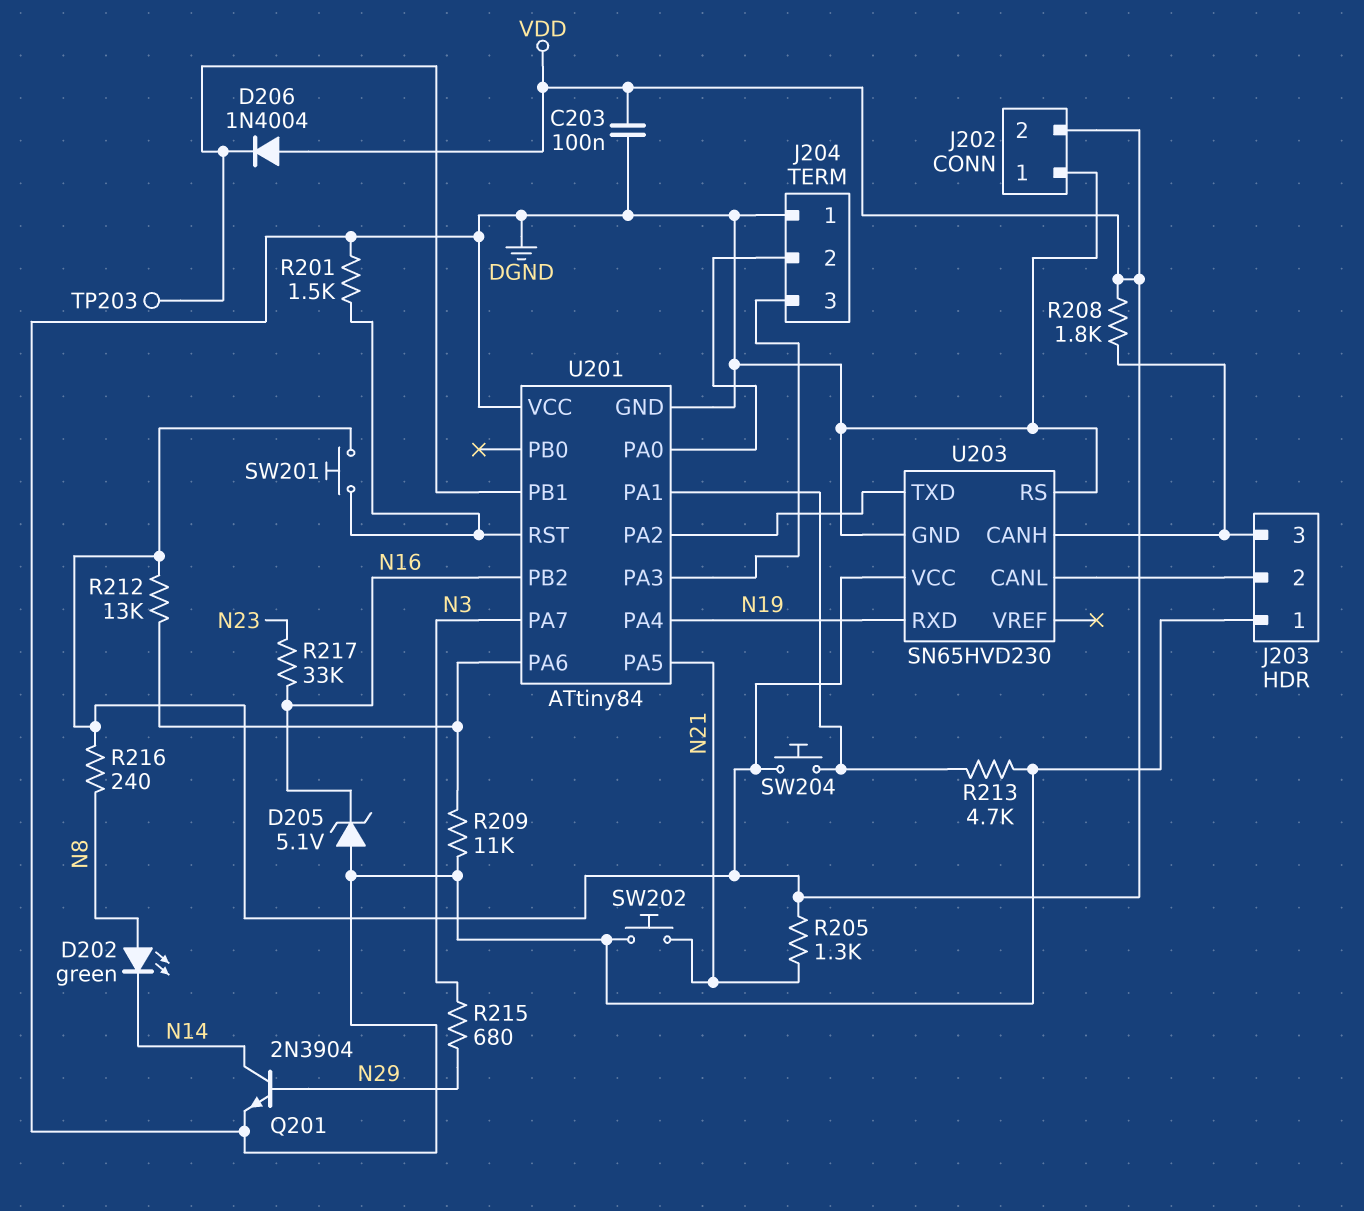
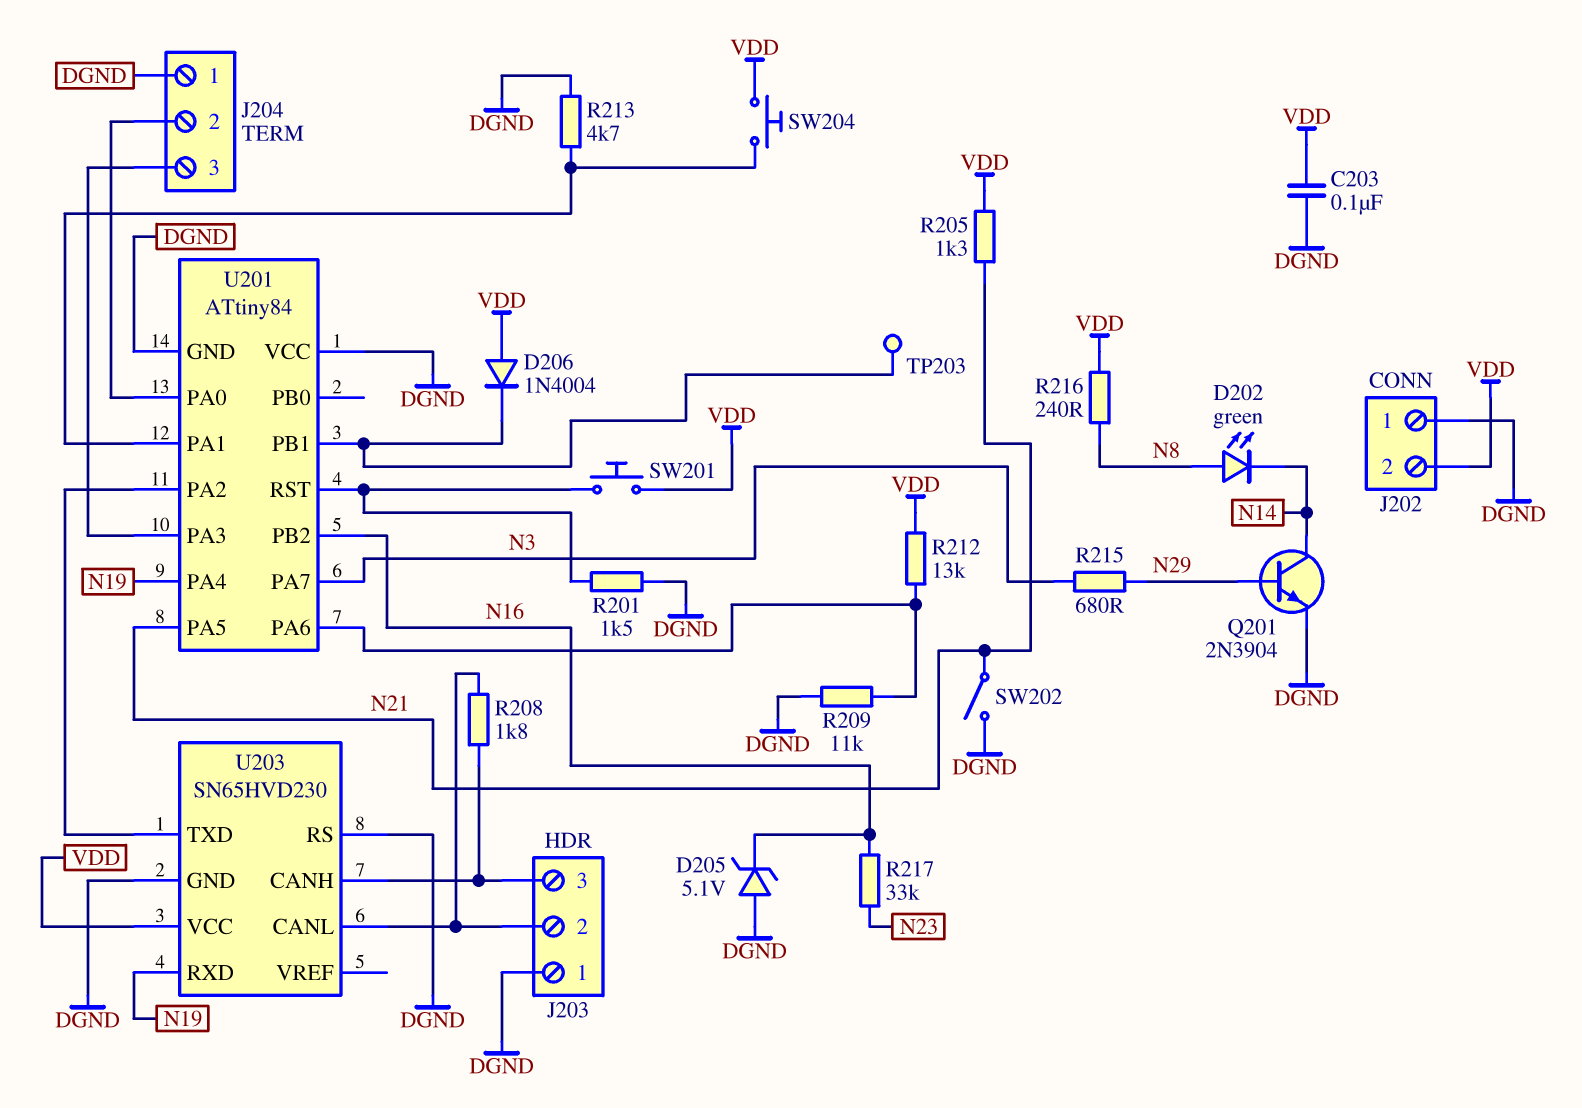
R208: 1.8k (J203/3, VDD) -> 1.8k (J203/2, J203/3)
SW202: button (DGND, N21) -> switch (DGND, N21)

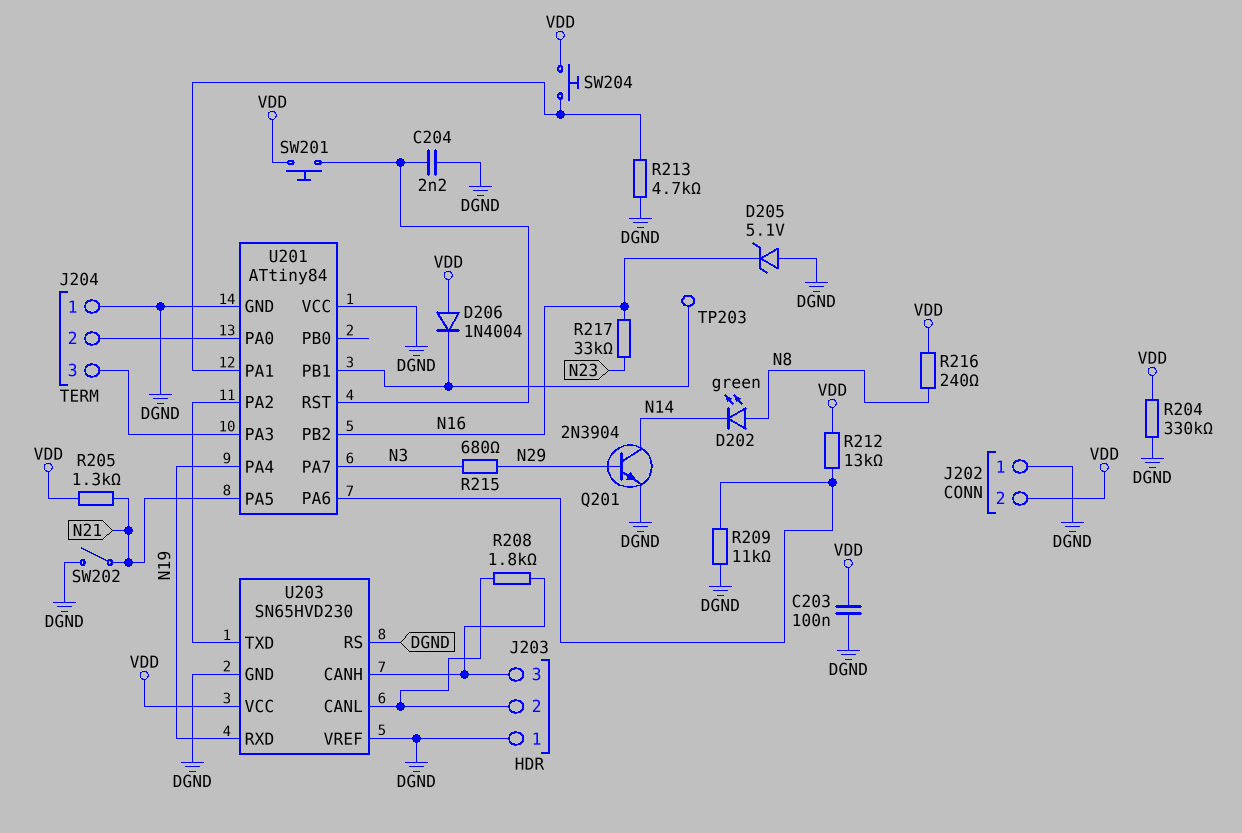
C204: none -> 2.2nF (DGND, U201/RST)
R201: 1.5k (DGND, U201/RST) -> none
R204: none -> 330k (DGND, VDD)
U203 pin VREF: none -> DGND

